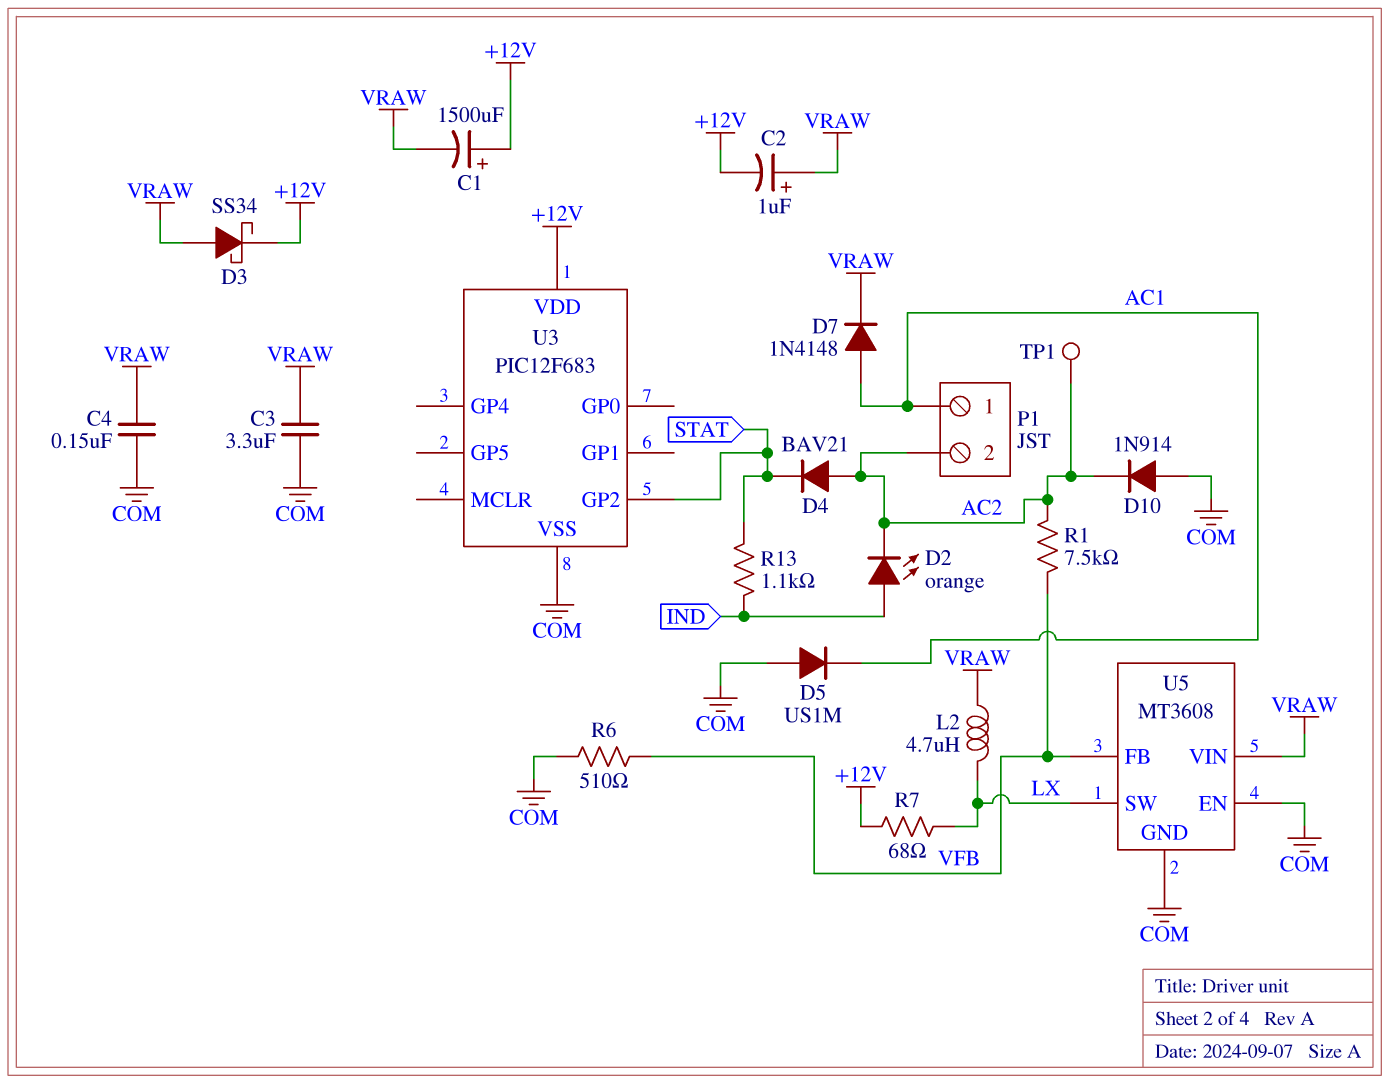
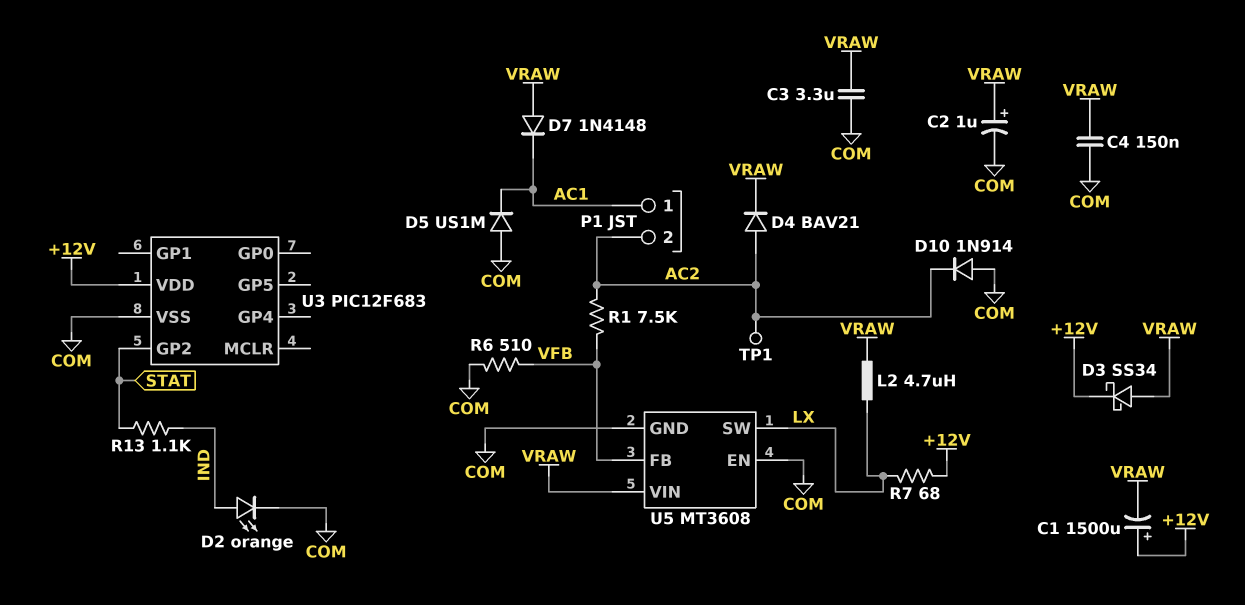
C2: 1uF (plus VRAW, minus +12V) -> 1uF (plus VRAW, minus COM)
D2: LED orange (A IND, K AC2) -> LED orange (A IND, K COM)
D4: diode BAV21 (A AC2, K STAT) -> diode BAV21 (A AC2, K VRAW)
D7: diode 1N4148 (A AC1, K VRAW) -> diode 1N4148 (A VRAW, K AC1)

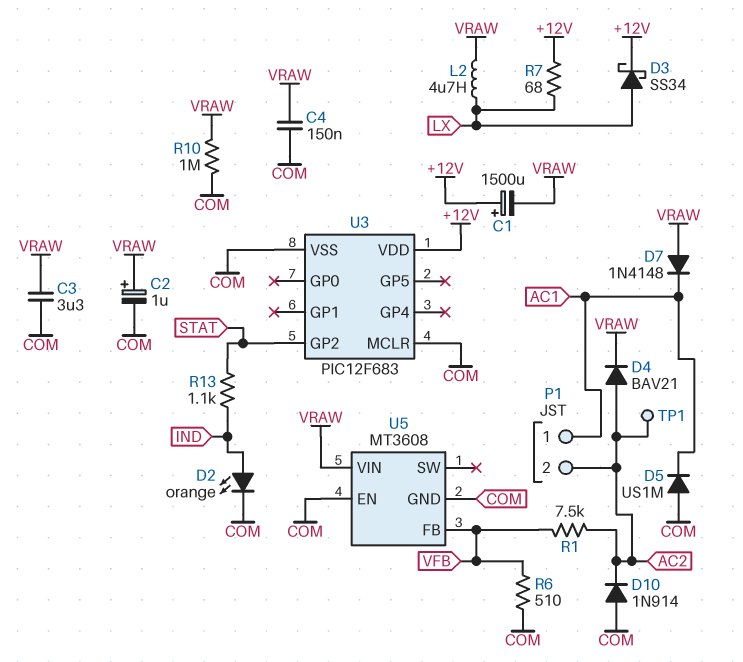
D3: schottky SS34 (A VRAW, K +12V) -> schottky SS34 (A LX, K +12V)
R10: none -> 1M (COM, VRAW)
U3 pin MCLR: none -> COM
U5 pin SW: LX -> none

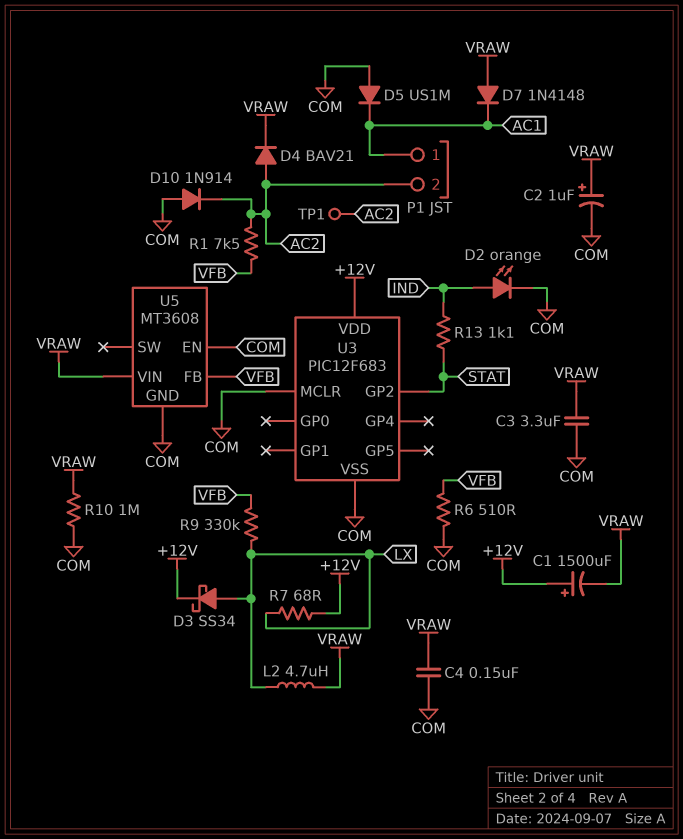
R9: none -> 330k (LX, VFB)

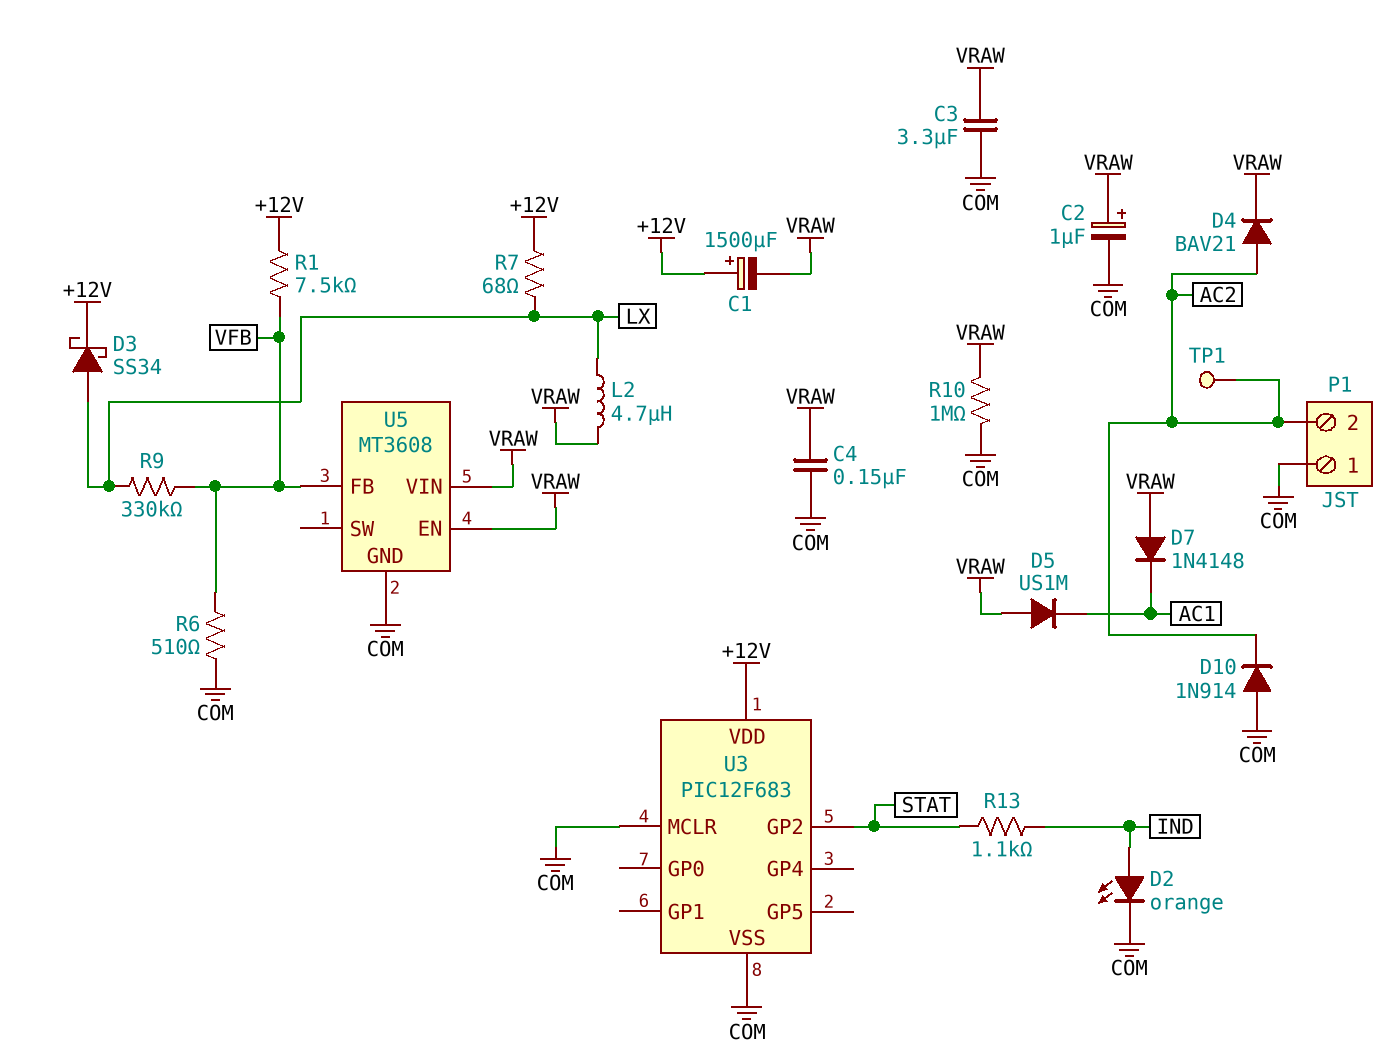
D5: diode US1M (A COM, K AC1) -> diode US1M (A VRAW, K AC1)
P1 pin 1: AC1 -> COM
R1: 7.5k (AC2, VFB) -> 7.5k (+12V, VFB)
U5 pin EN: COM -> VRAW

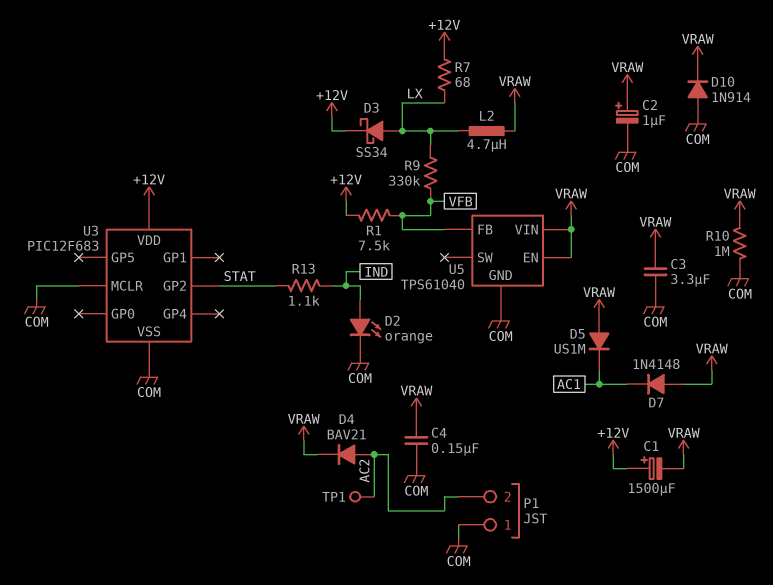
D10: diode 1N914 (A COM, K AC2) -> diode 1N914 (A COM, K VRAW)
R6: 510 (COM, VFB) -> none
U5: MT3608 -> TPS61040

